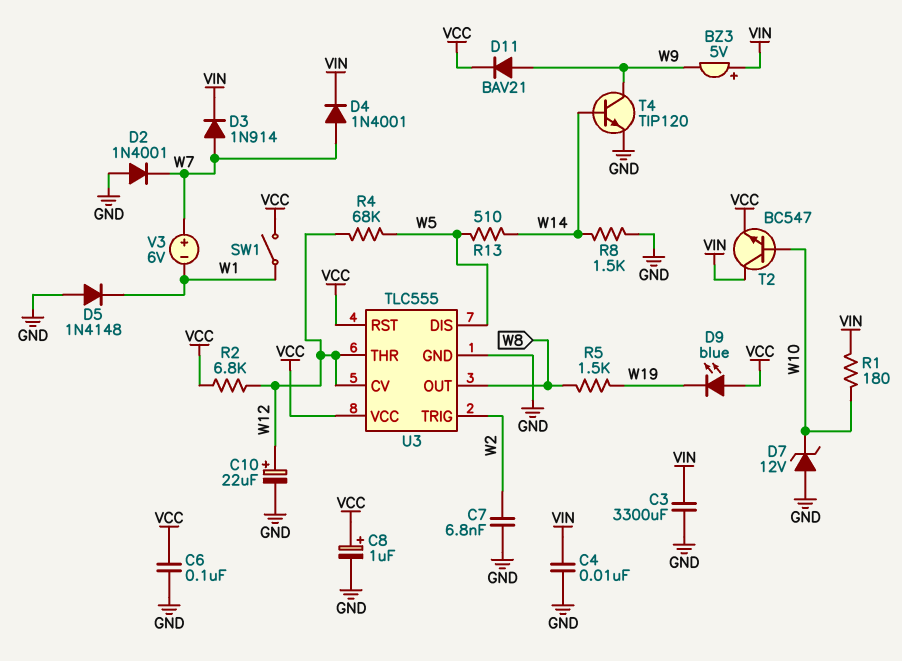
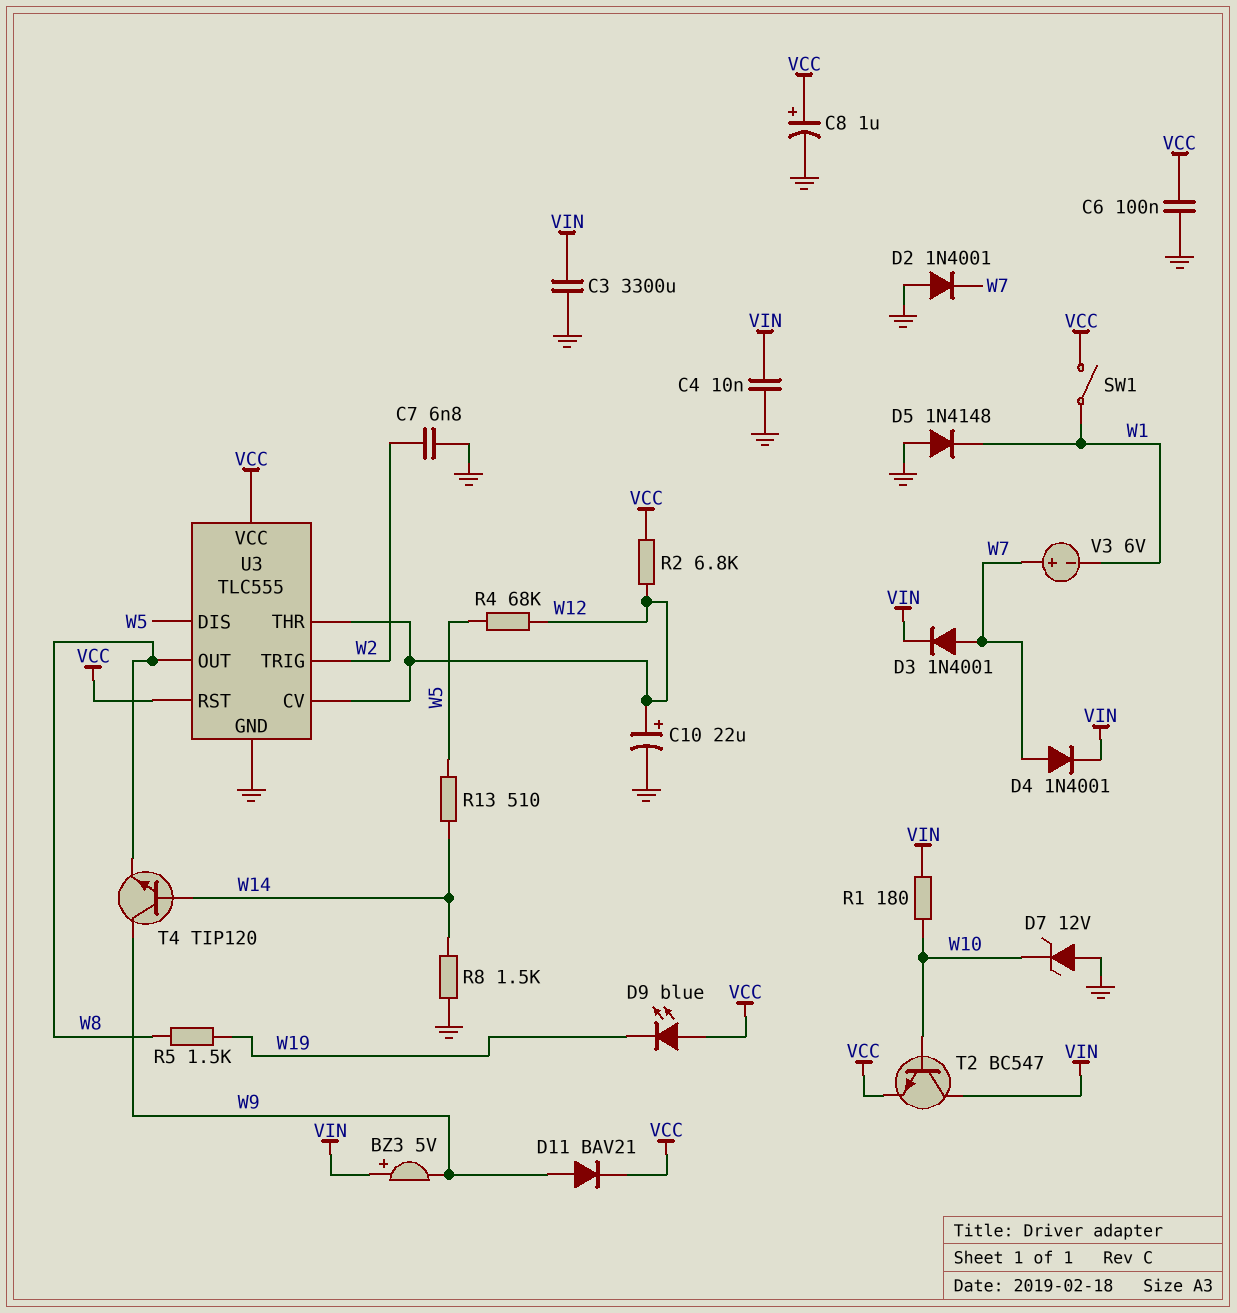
D3: diode 1N914 (A W7, K VIN) -> diode 1N4001 (A W7, K VIN)
T4: NPN TIP120 (B W14, C W9, E GND) -> NPN TIP120 (B W14, C W9, E W8)

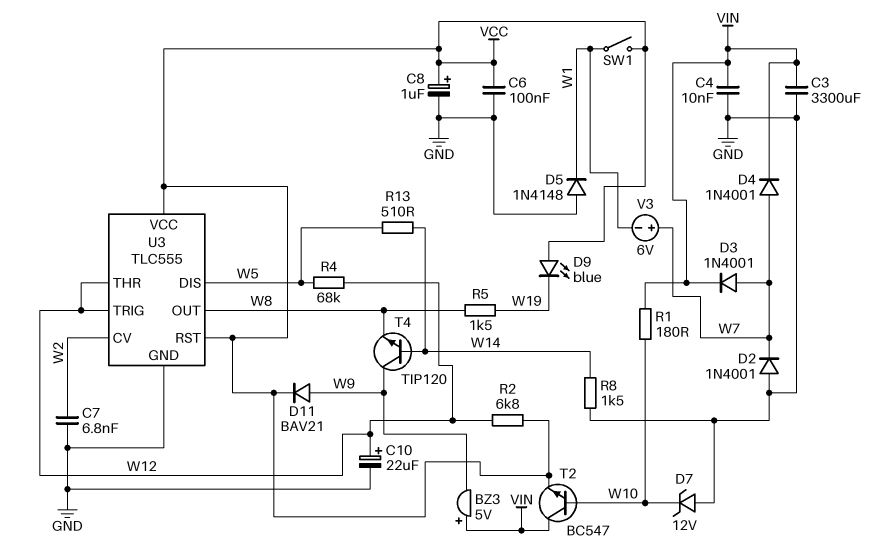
U3 pin CV: W12 -> W2
U3 pin TRIG: W2 -> W12

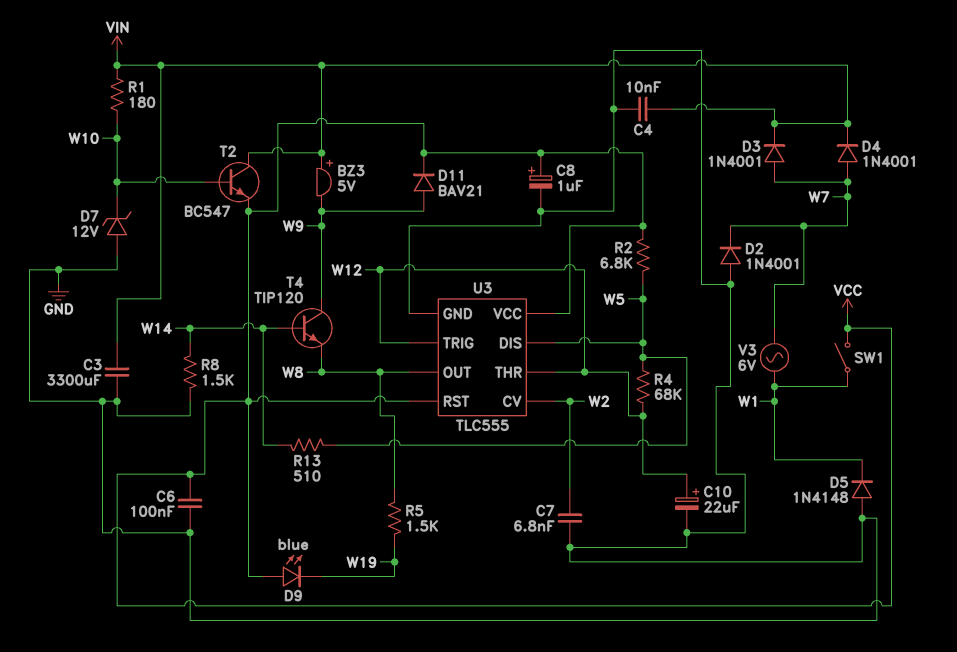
R2: 6.8k (VCC, W12) -> 6.8k (VCC, W5)
V3: 6V (plus W7, minus W1) -> AC 6V (W1, W7)

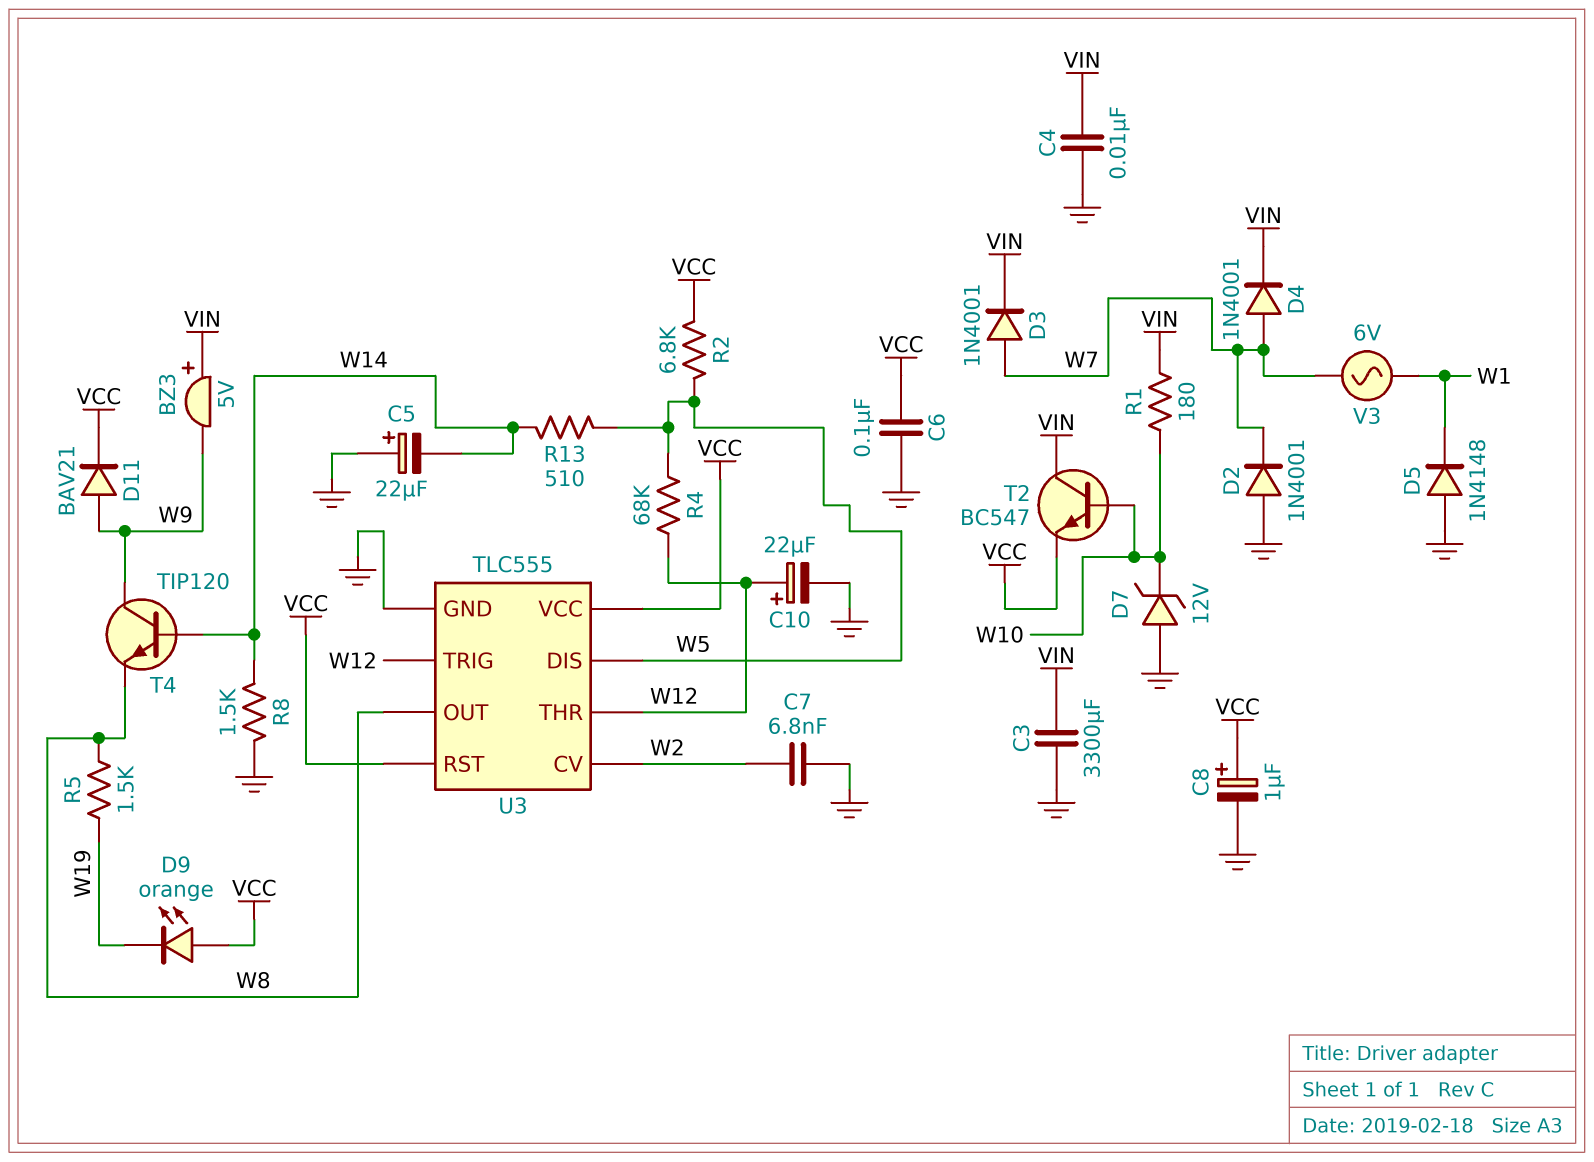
C5: none -> 22uF (plus GND, minus W14)
D9: LED blue (A VCC, K W19) -> LED orange (A VCC, K W19)
SW1: switch (VCC, W1) -> none

